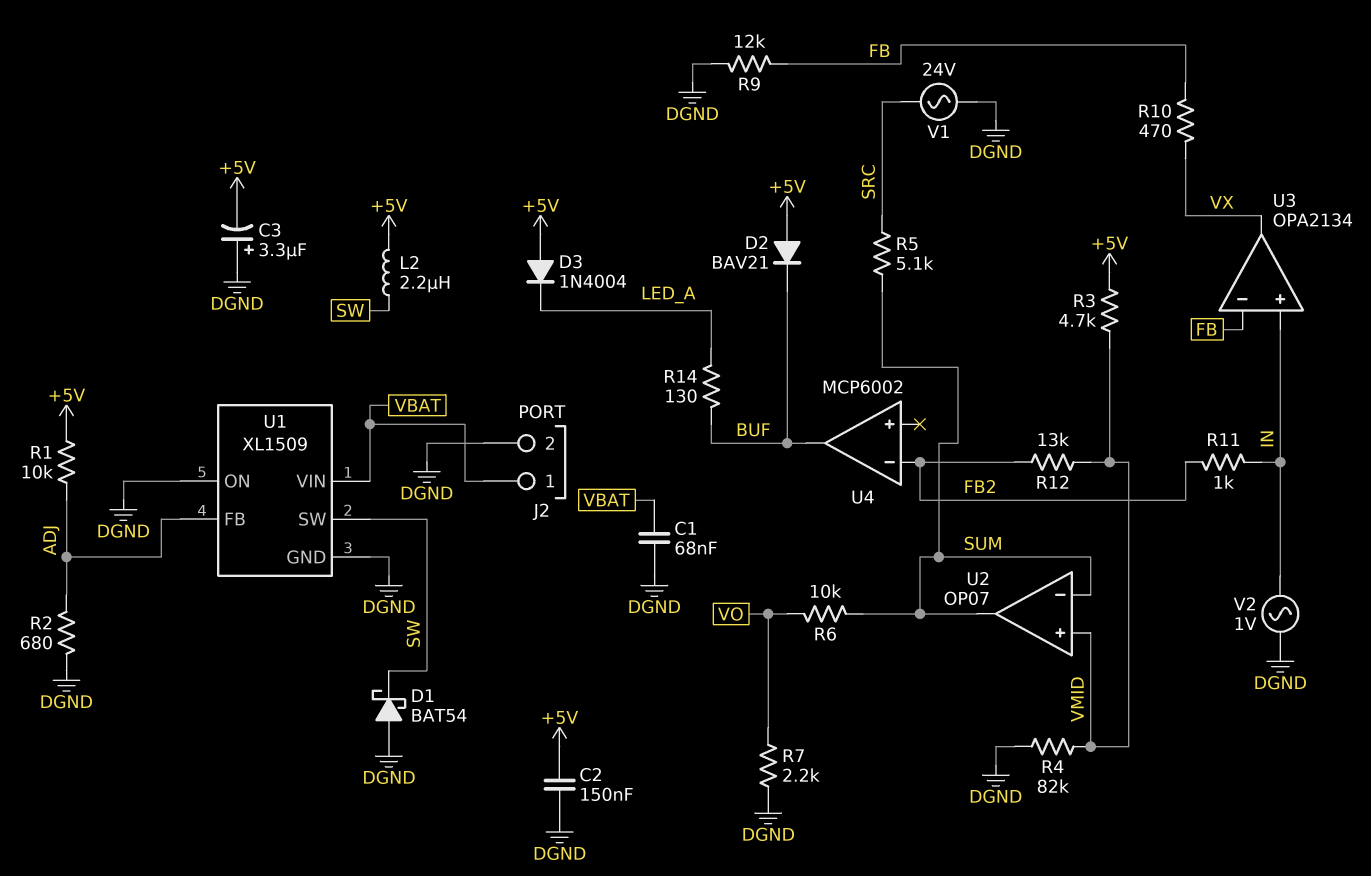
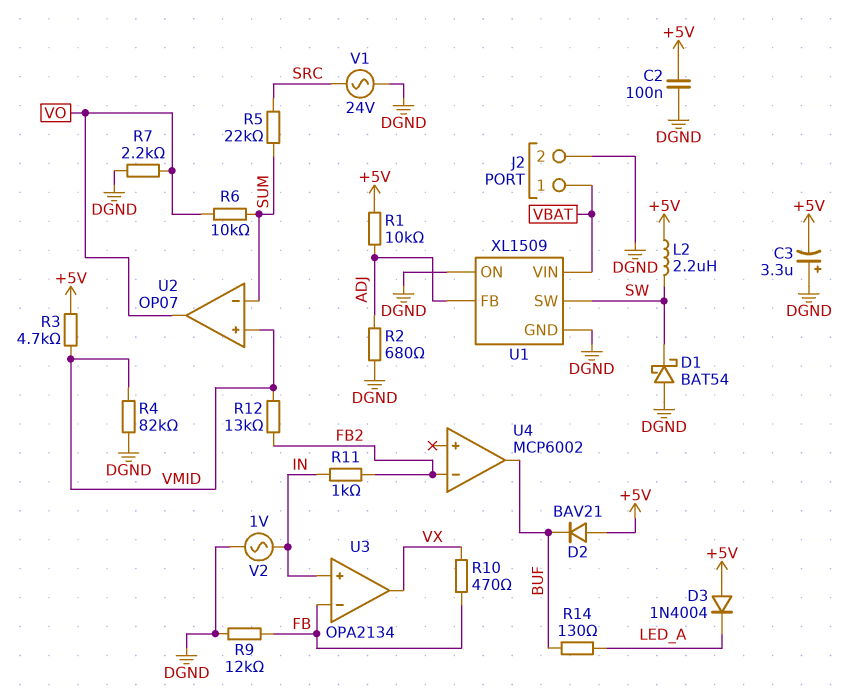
C1: 68nF (DGND, VBAT) -> none
C2: 150nF (+5V, DGND) -> 100nF (+5V, DGND)
R5: 5.1k (SRC, SUM) -> 22k (SRC, SUM)
U2 pin out: SUM -> VO

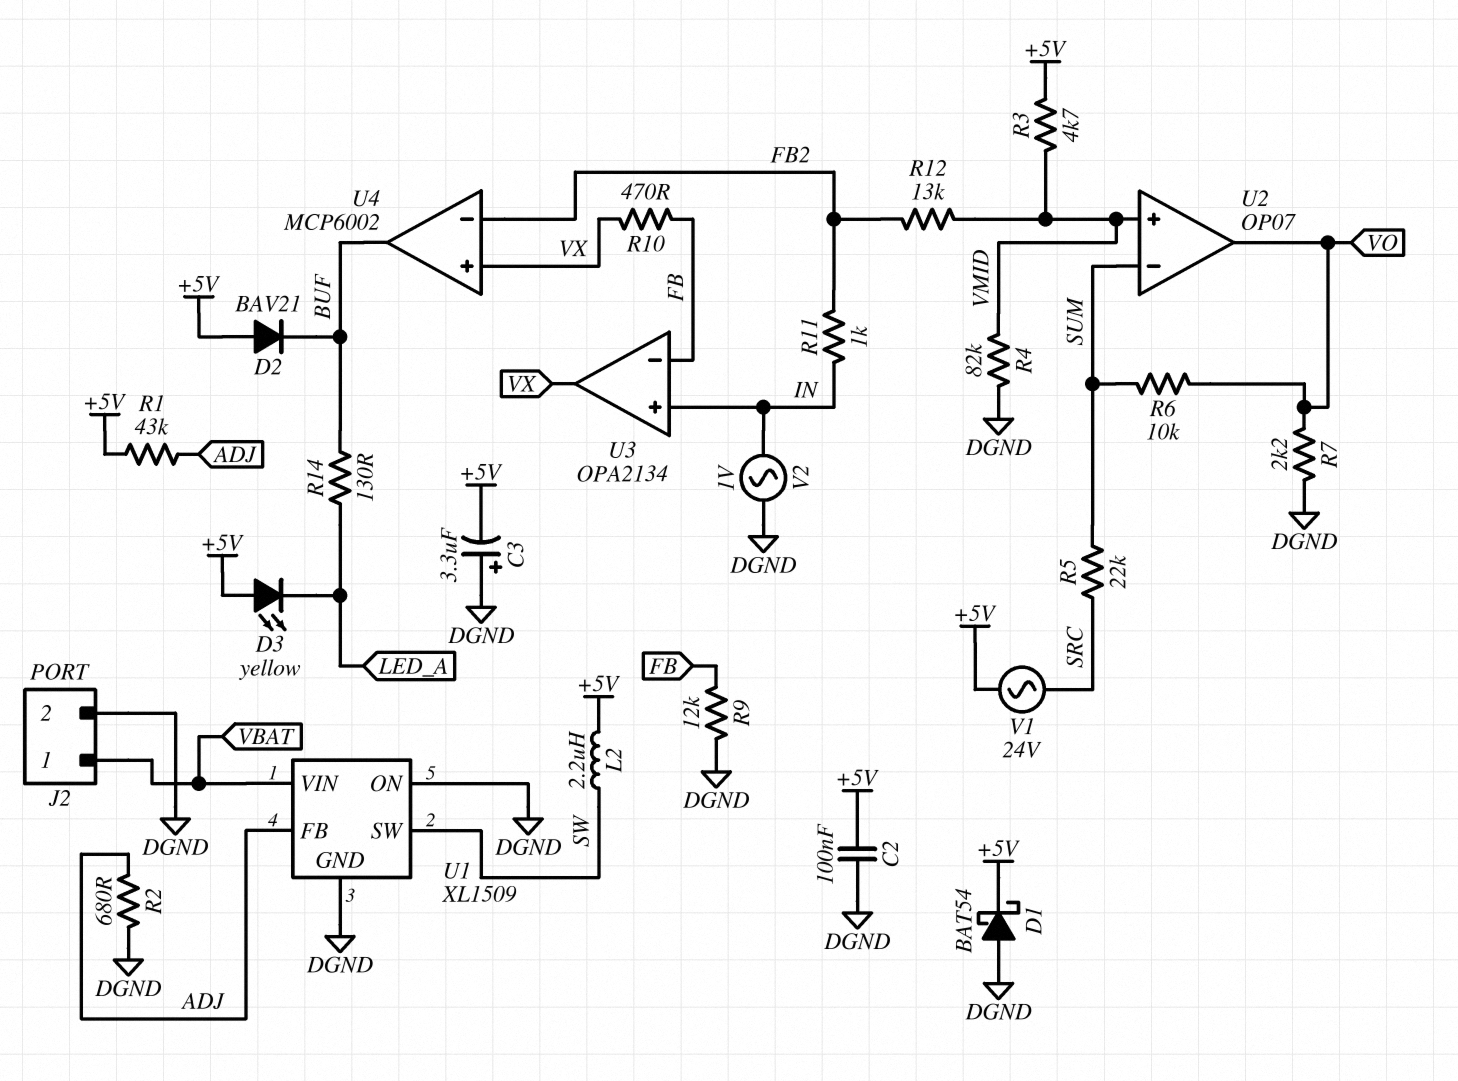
D1: schottky BAT54 (A DGND, K SW) -> schottky BAT54 (A DGND, K +5V)
D3: diode 1N4004 (A +5V, K LED_A) -> LED yellow (A +5V, K LED_A)
R1: 10k (+5V, ADJ) -> 43k (+5V, ADJ)
U4 pin in+: none -> VX
V1: AC 24V (DGND, SRC) -> AC 24V (+5V, SRC)

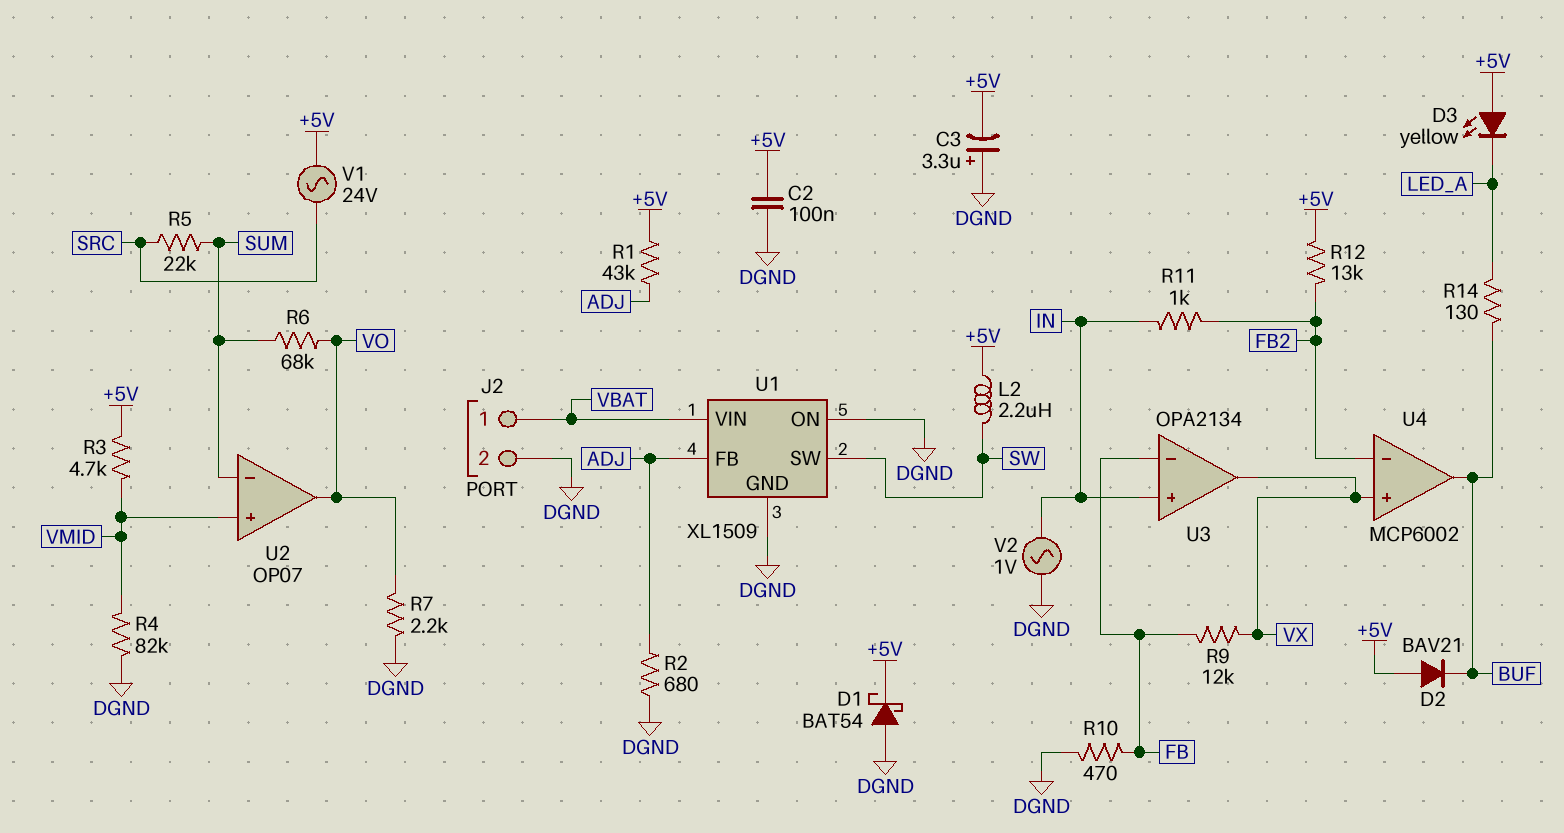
R6: 10k (SUM, VO) -> 68k (SUM, VO)
R9: 12k (DGND, FB) -> 12k (FB, VX)
R10: 470 (FB, VX) -> 470 (DGND, FB)
R12: 13k (FB2, VMID) -> 13k (+5V, FB2)

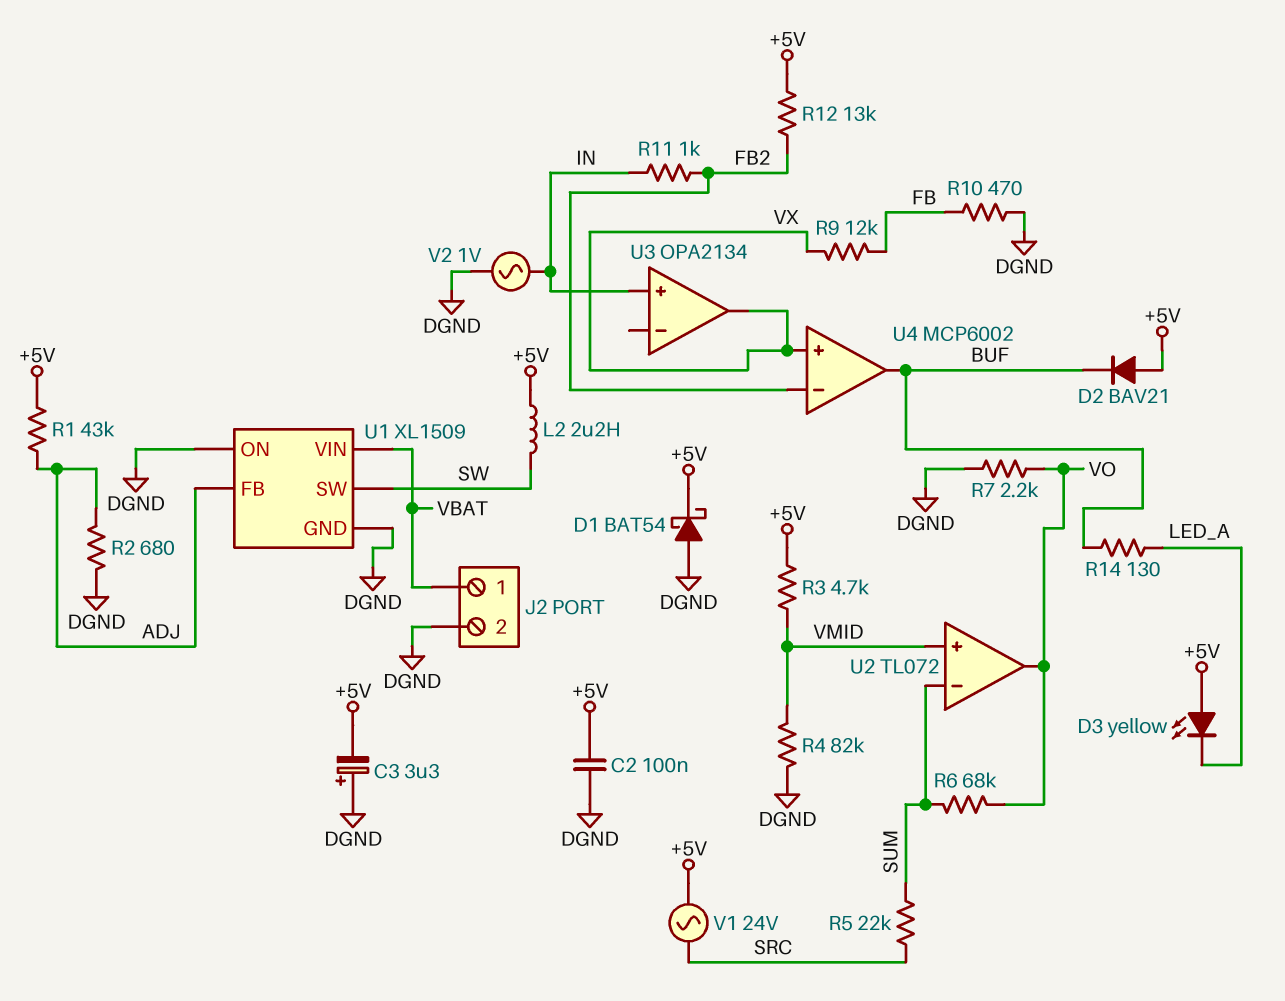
U2: OP07 -> TL072
U3 pin in-: FB -> none

